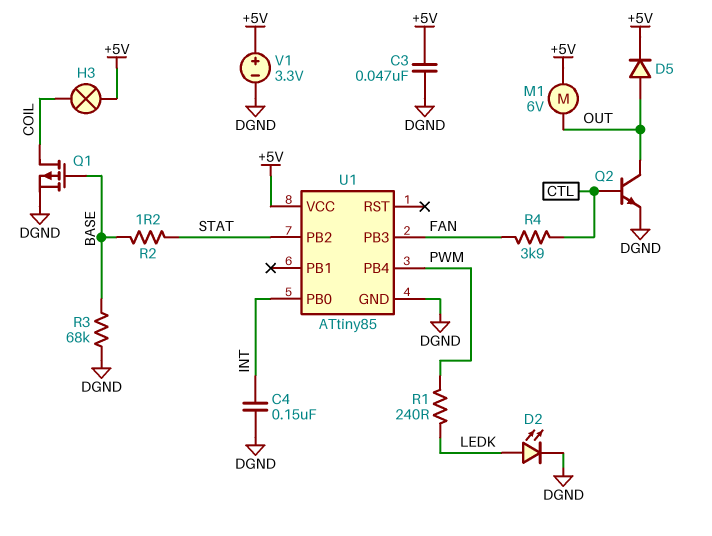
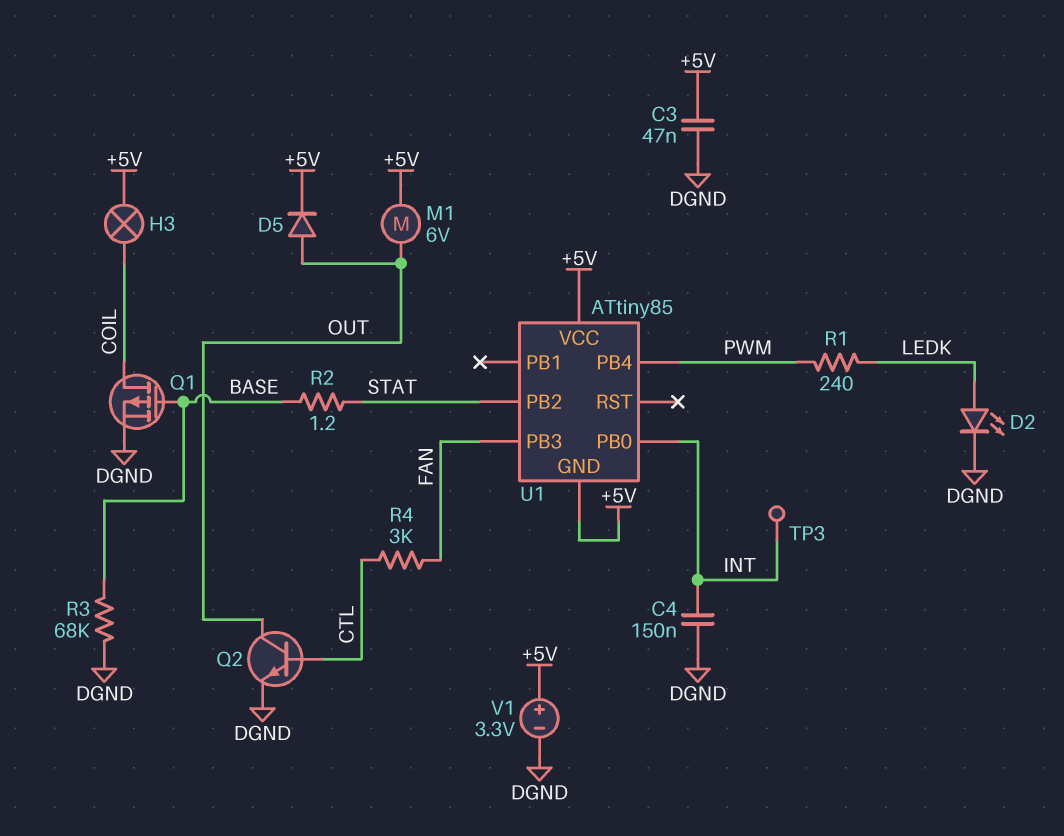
R4: 3.9k (CTL, FAN) -> 3k (CTL, FAN)
TP3: none -> test point (INT)
U1 pin GND: DGND -> +5V

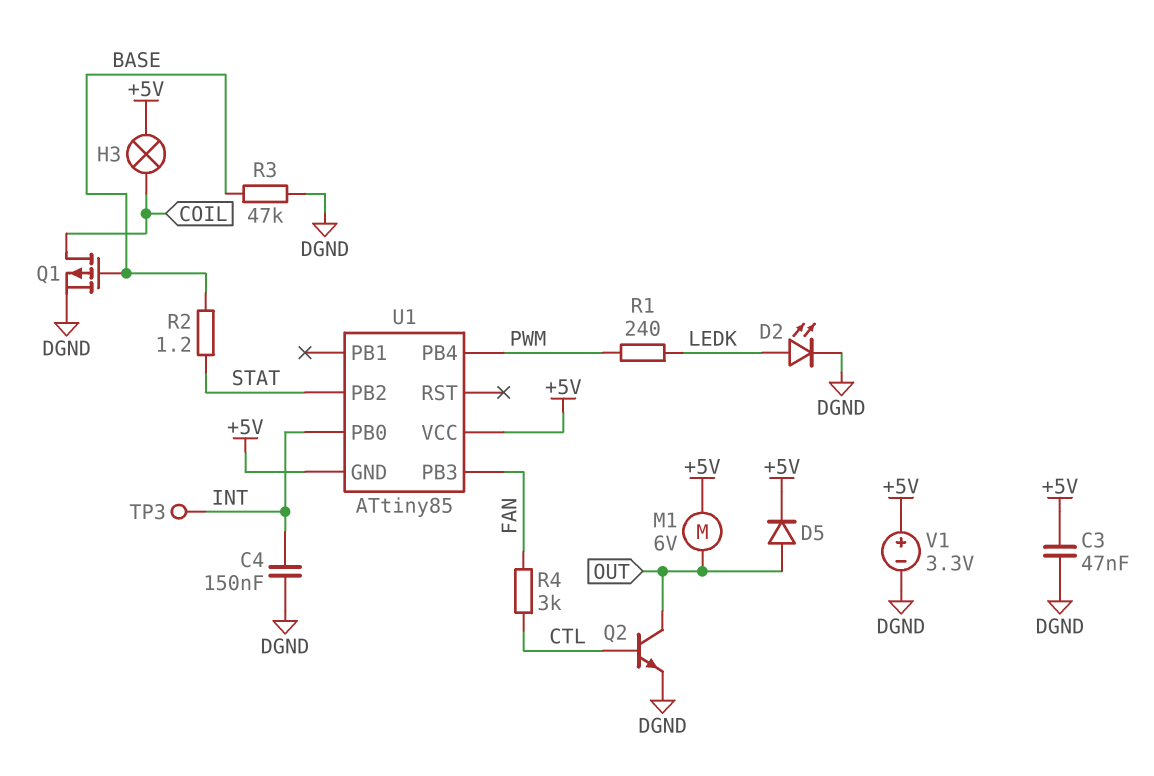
R3: 68k (BASE, DGND) -> 47k (BASE, DGND)

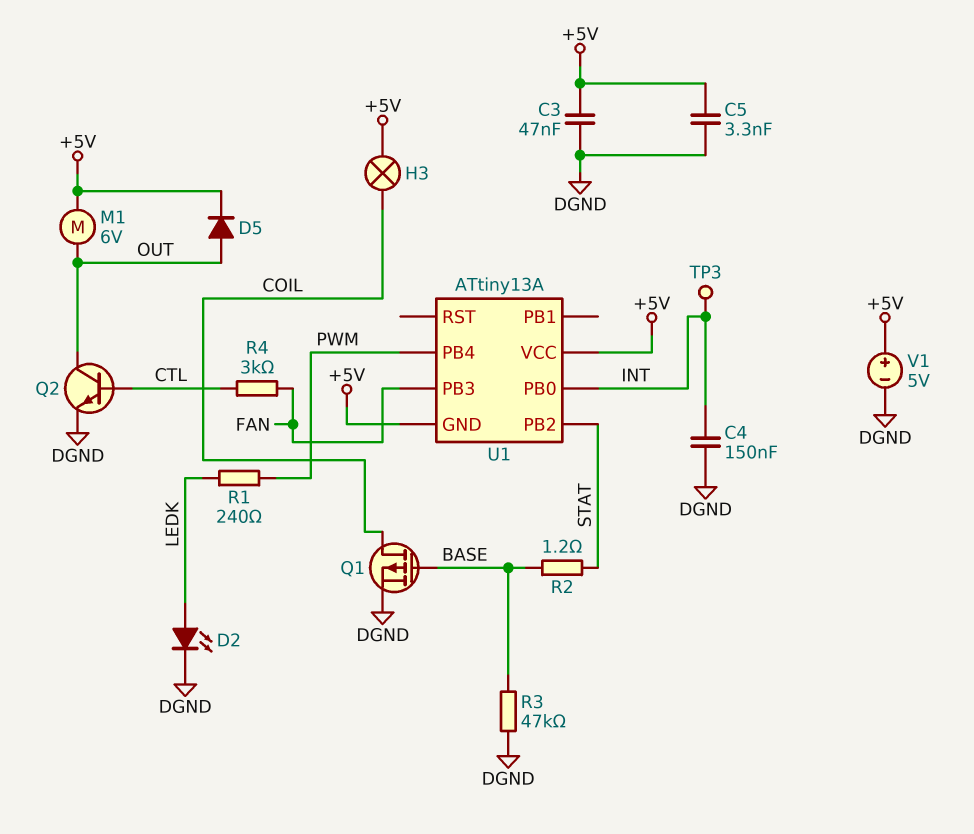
C5: none -> 3.3nF (+5V, DGND)
U1: ATtiny85 -> ATtiny13A
V1: 3.3V (plus +5V, minus DGND) -> 5V (plus +5V, minus DGND)

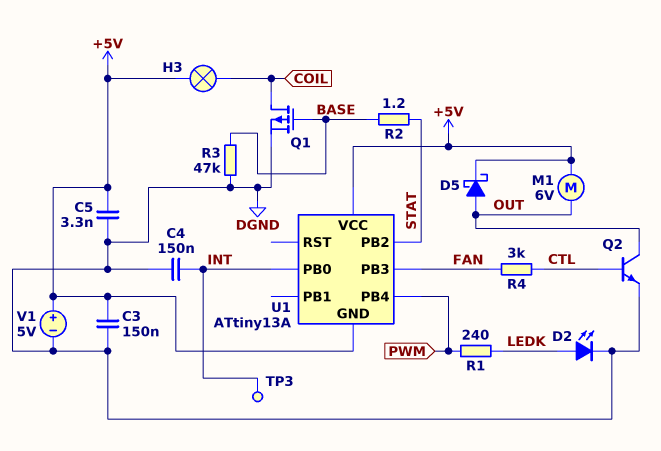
C3: 47nF (+5V, DGND) -> 150nF (+5V, DGND)
D5: diode (A OUT, K +5V) -> schottky (A OUT, K +5V)

